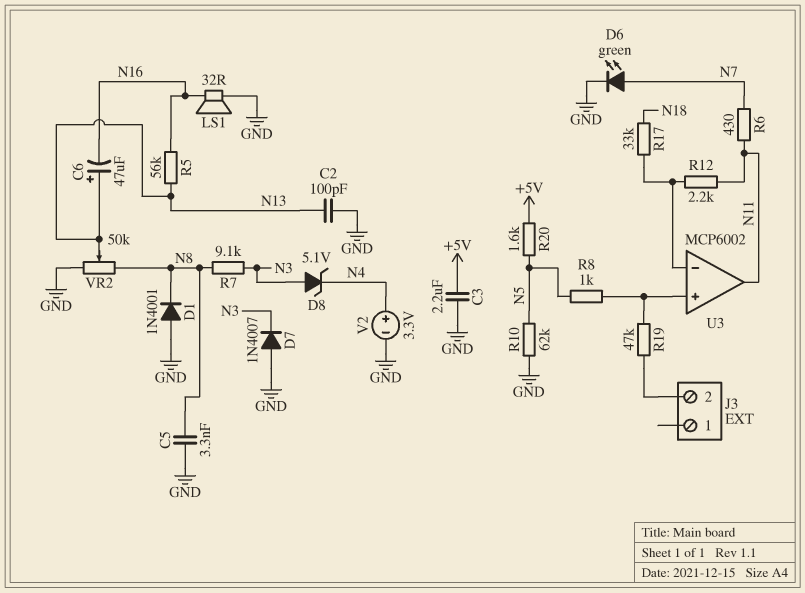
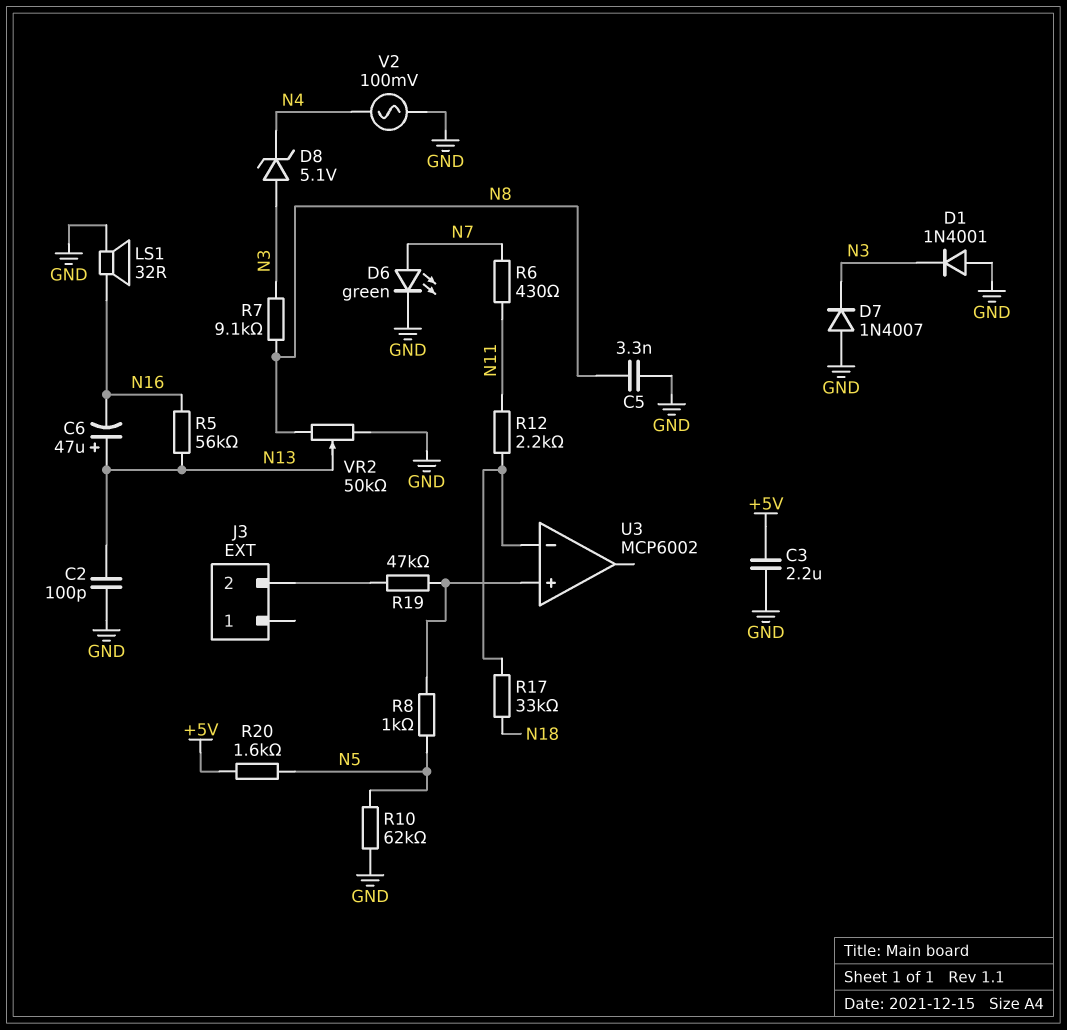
D1: diode 1N4001 (A GND, K N8) -> diode 1N4001 (A GND, K N3)
U3 pin out: N11 -> none
V2: 3.3V (plus N4, minus GND) -> AC 100mV (GND, N4)

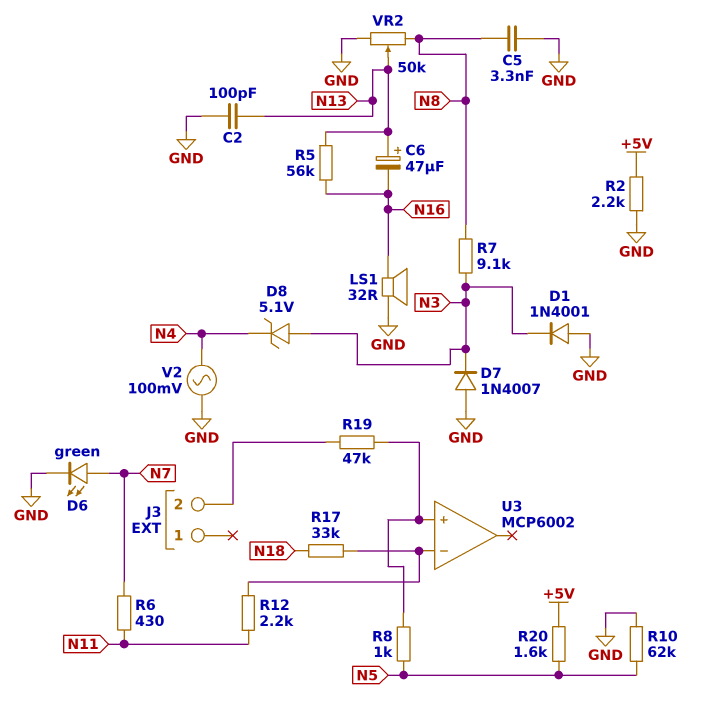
C3: 2.2uF (+5V, GND) -> none
R2: none -> 2.2k (+5V, GND)

